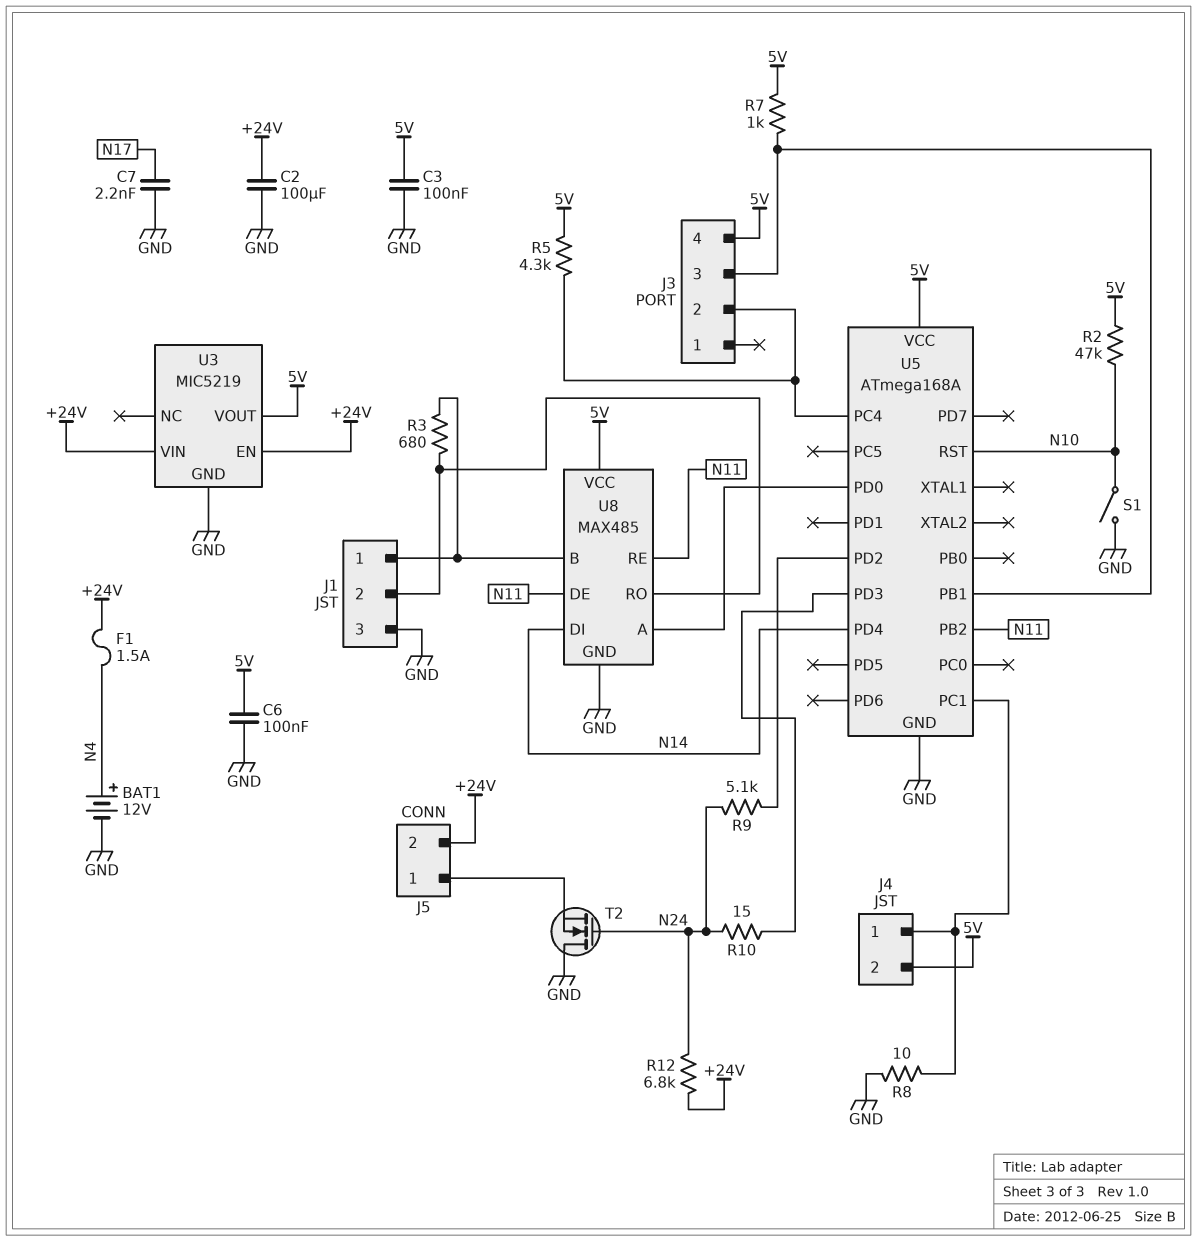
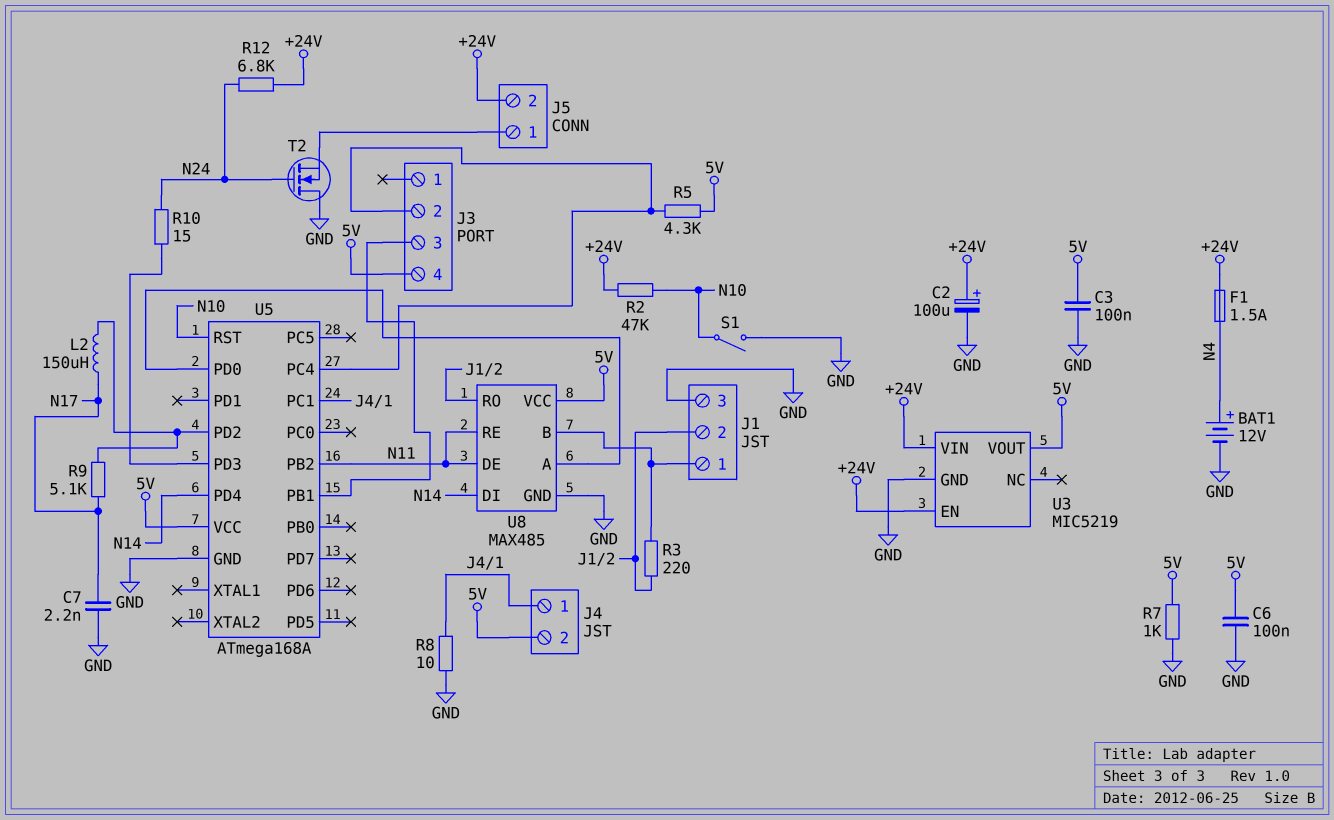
C2: 100uF (+24V, GND) -> 100uF (plus +24V, minus GND)
L2: none -> 150uH (N17, U5/PD2)
R2: 47k (5V, N10) -> 47k (+24V, N10)
R3: 680 (J1/1, J1/2) -> 220 (J1/1, J1/2)
R7: 1k (5V, J3/3) -> 1k (5V, GND)
R9: 5.1k (N24, U5/PD2) -> 5.1k (N17, U5/PD2)

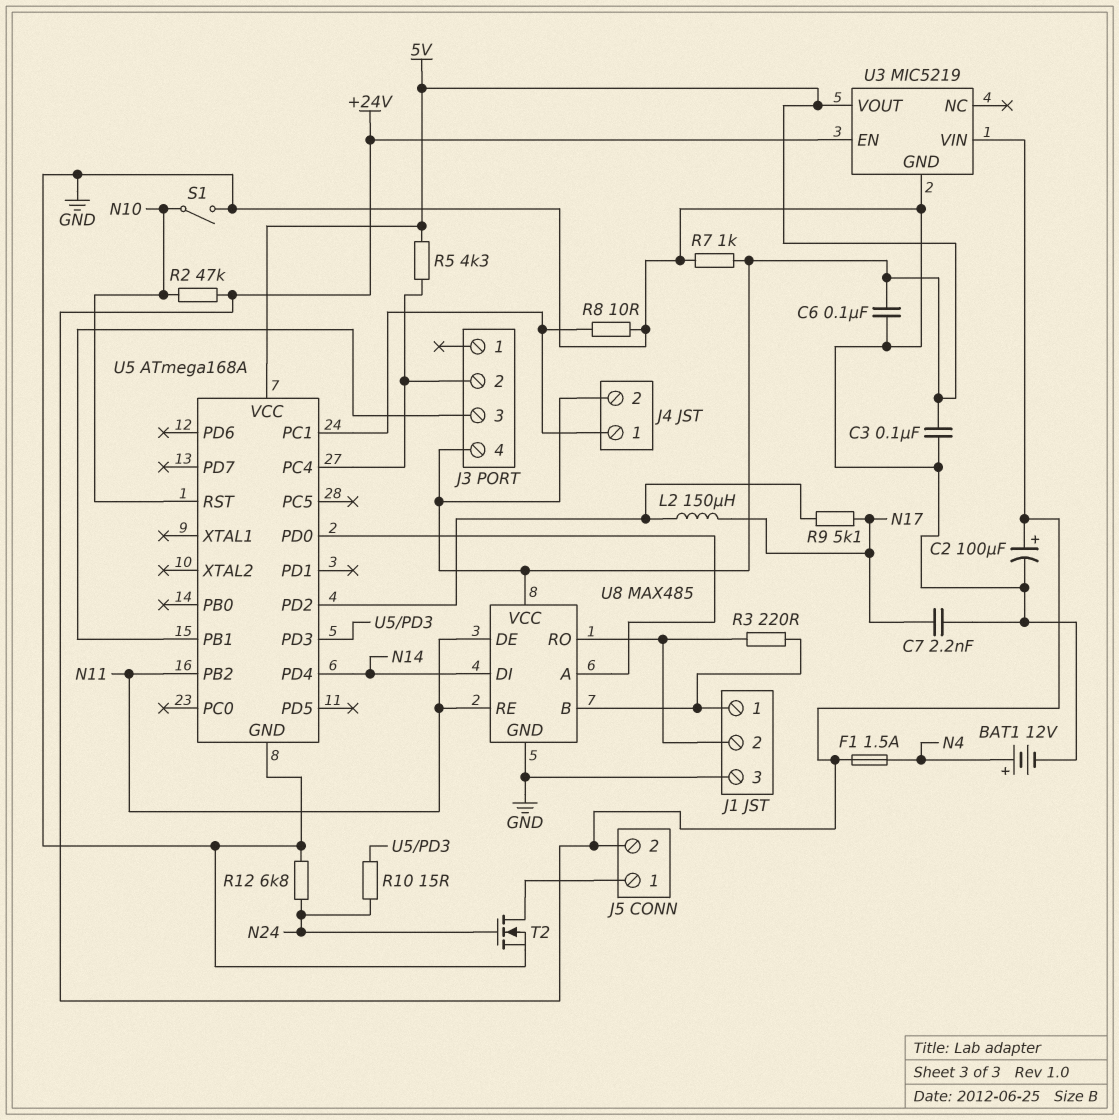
R12: 6.8k (+24V, N24) -> 6.8k (GND, N24)
T2: NMOS (G N24, D GND, S J5/1) -> NMOS (G N24, D J5/1, S GND)

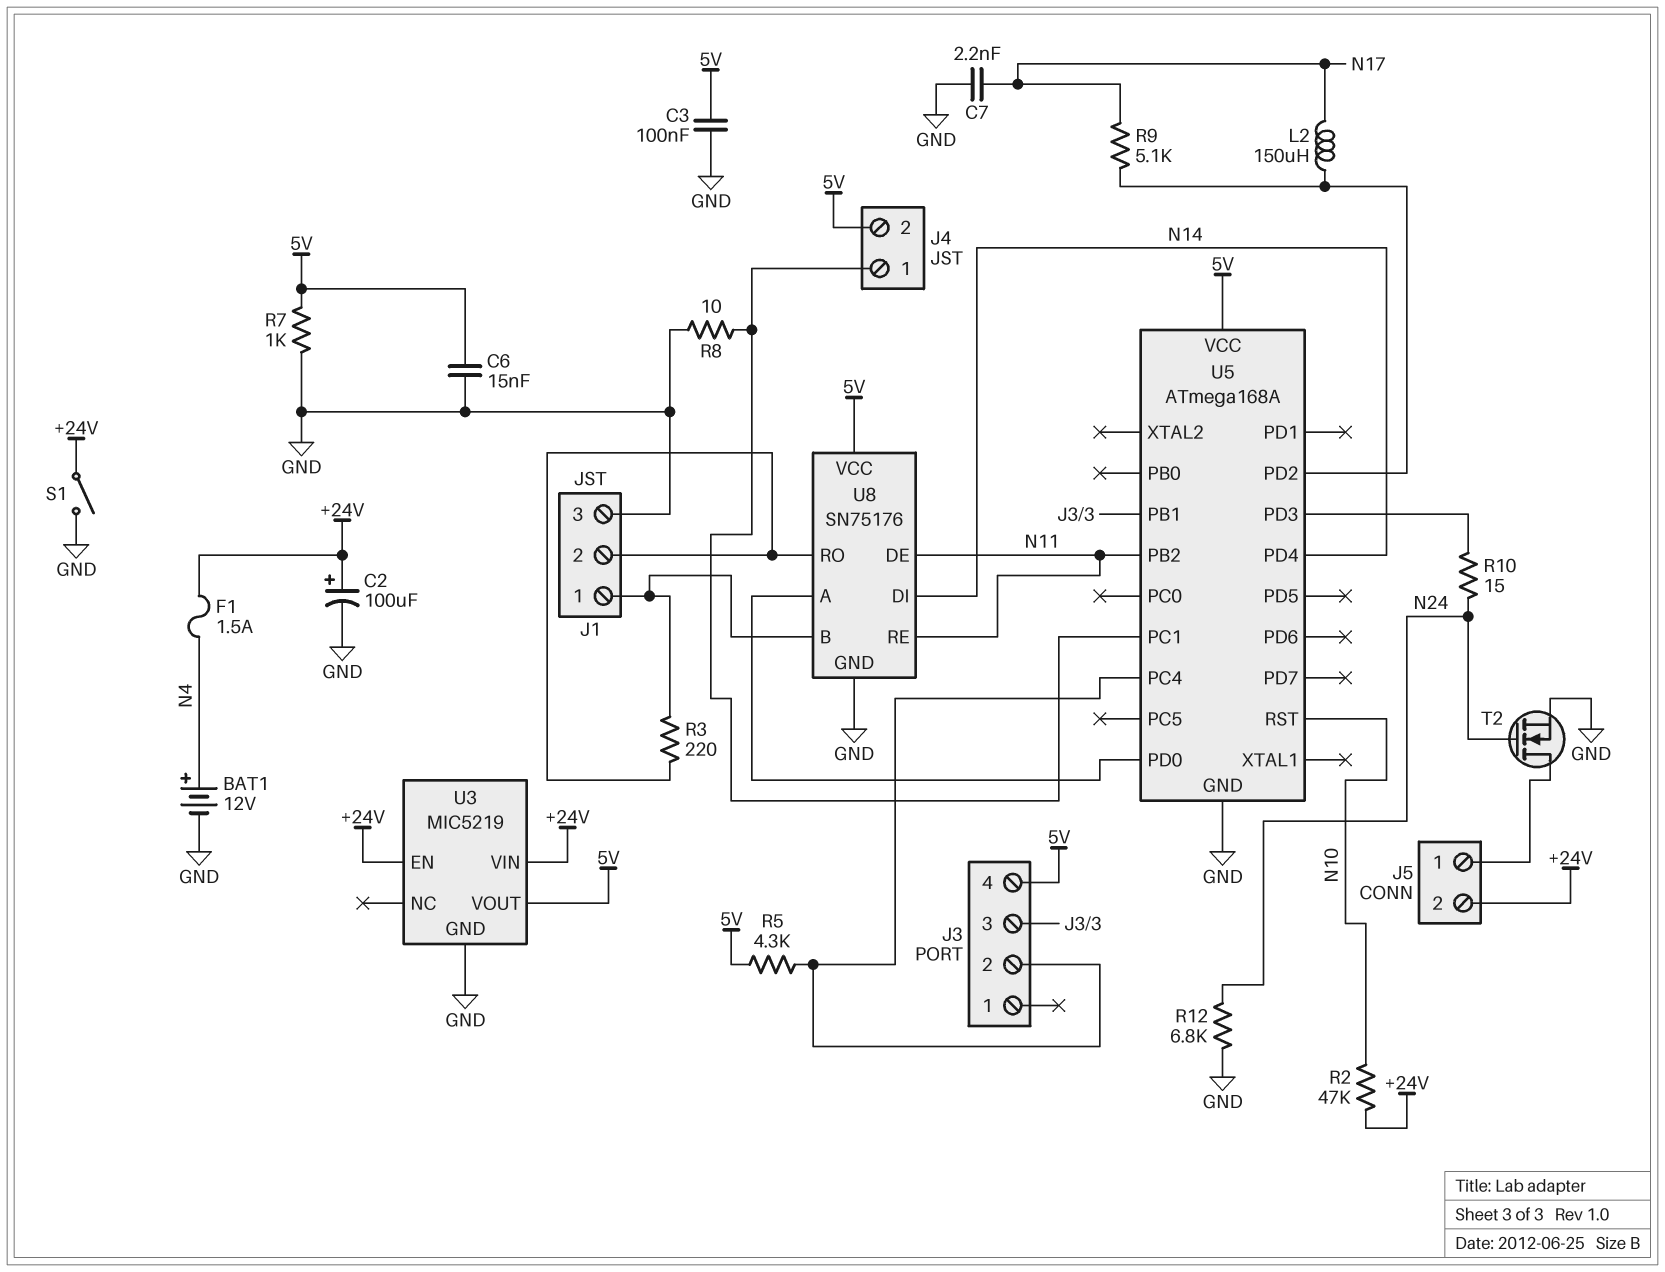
C6: 100nF (5V, GND) -> 15nF (5V, GND)
S1: switch (GND, N10) -> switch (+24V, GND)
U8: MAX485 -> SN75176

